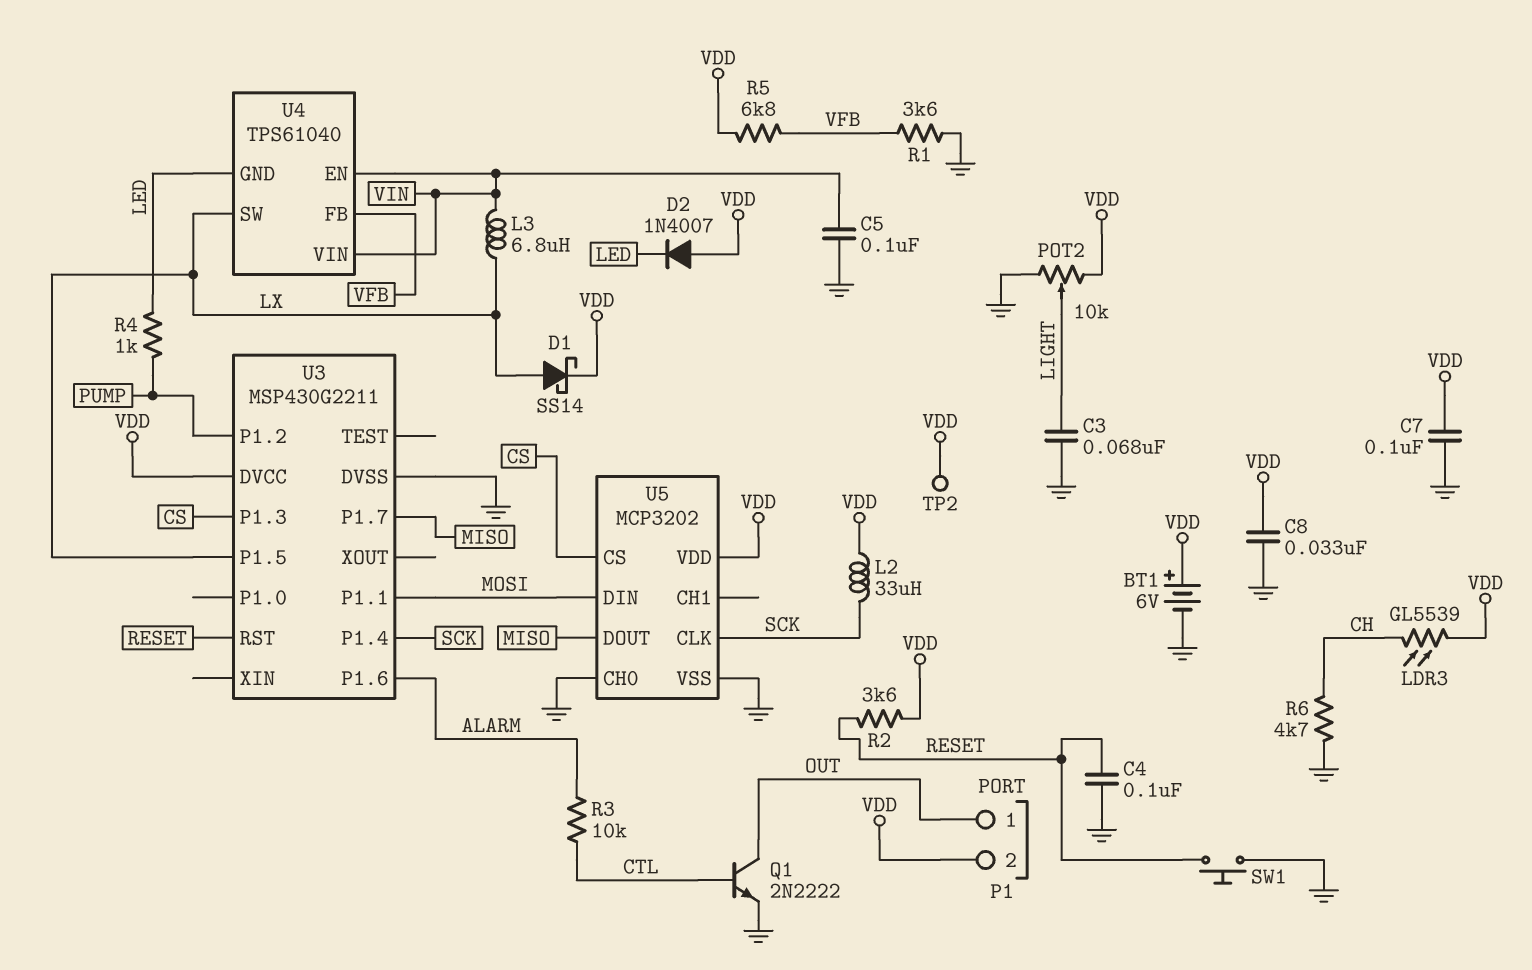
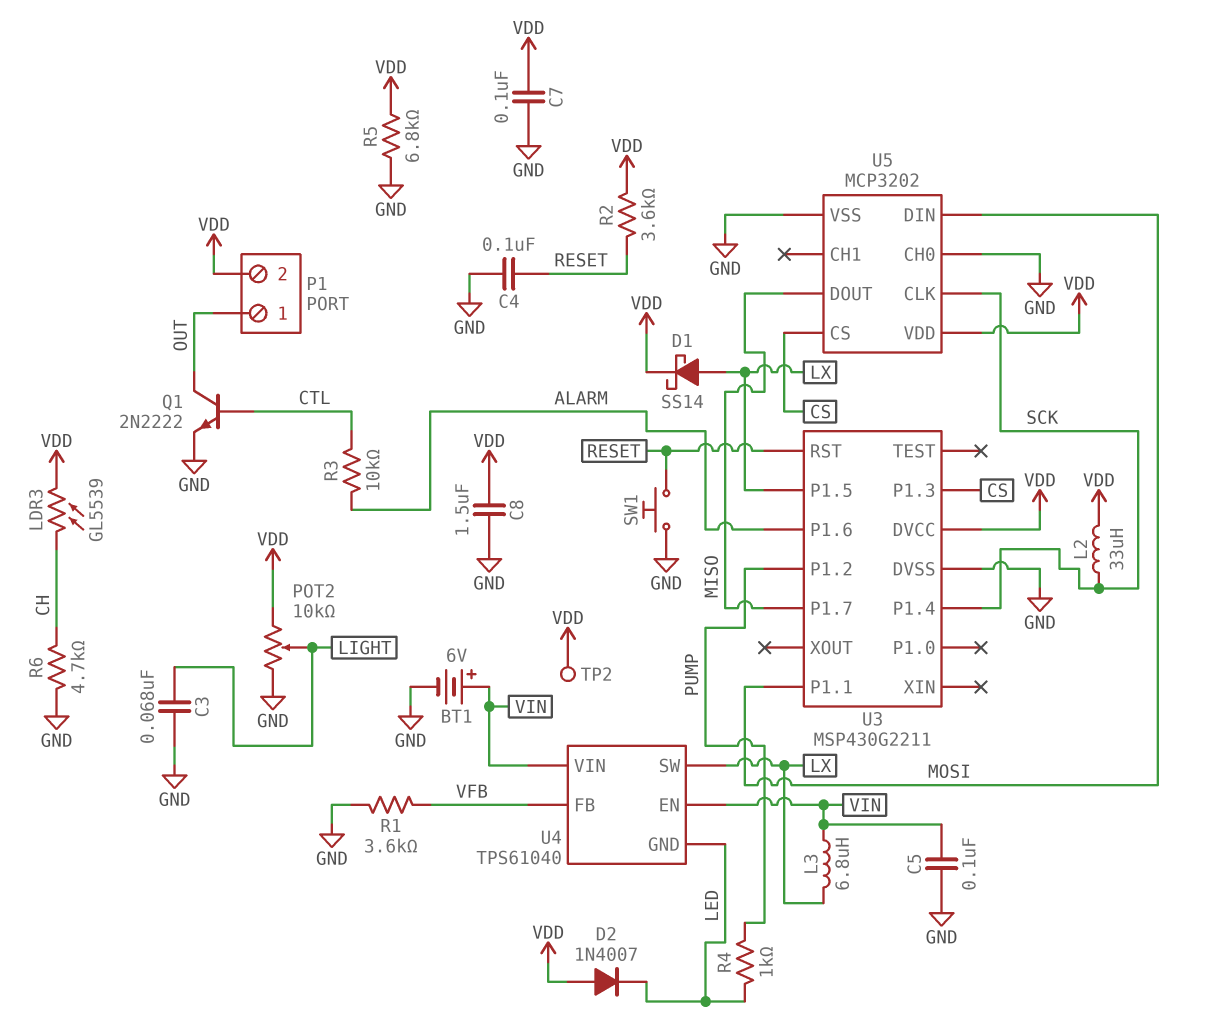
BT1: 6V (plus VDD, minus GND) -> 6V (plus VIN, minus GND)
C8: 33nF (GND, VDD) -> 1.5uF (GND, VDD)
R5: 6.8k (VDD, VFB) -> 6.8k (GND, VDD)

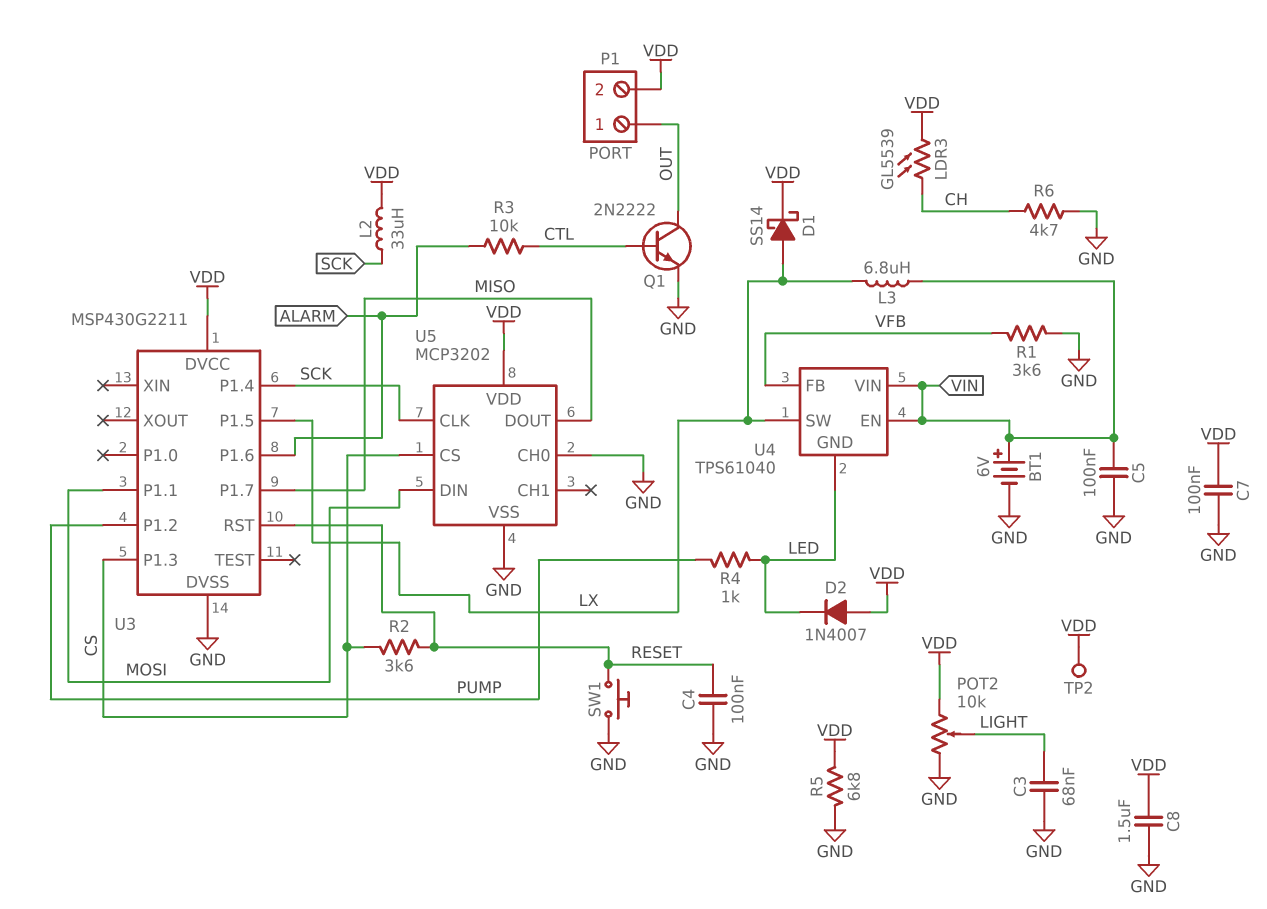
R2: 3.6k (RESET, VDD) -> 3.6k (CS, RESET)

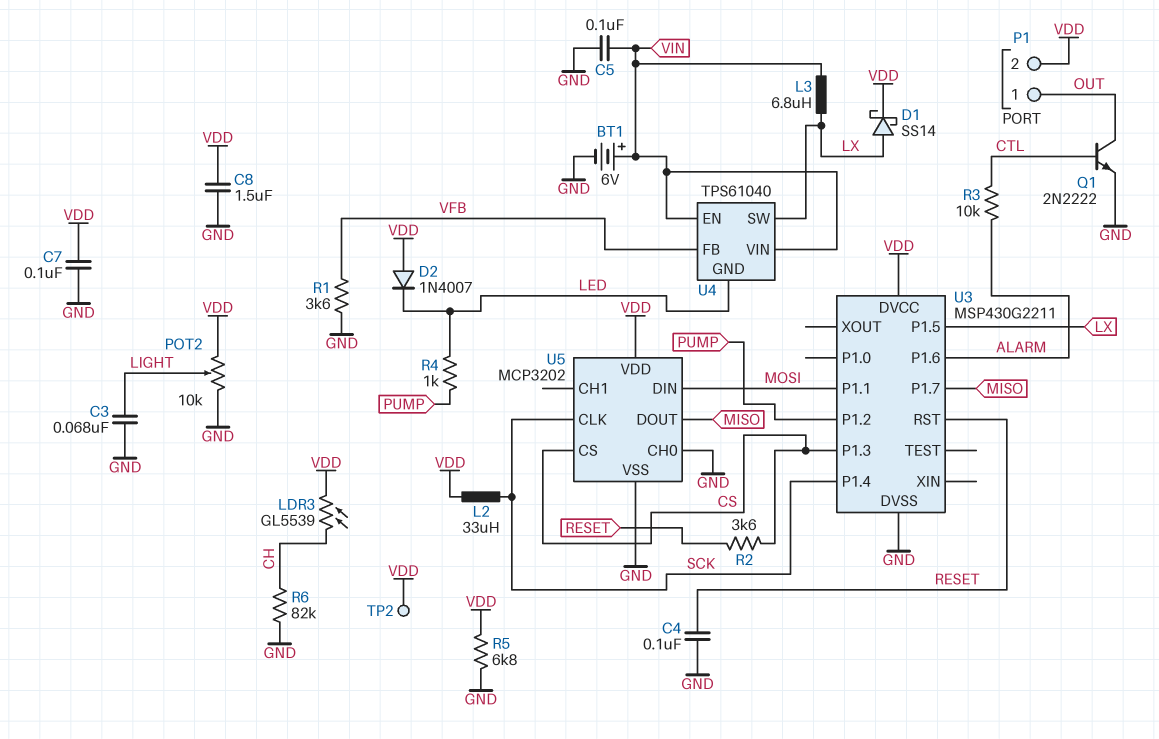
R6: 4.7k (CH, GND) -> 82k (CH, GND)
SW1: button (GND, RESET) -> none

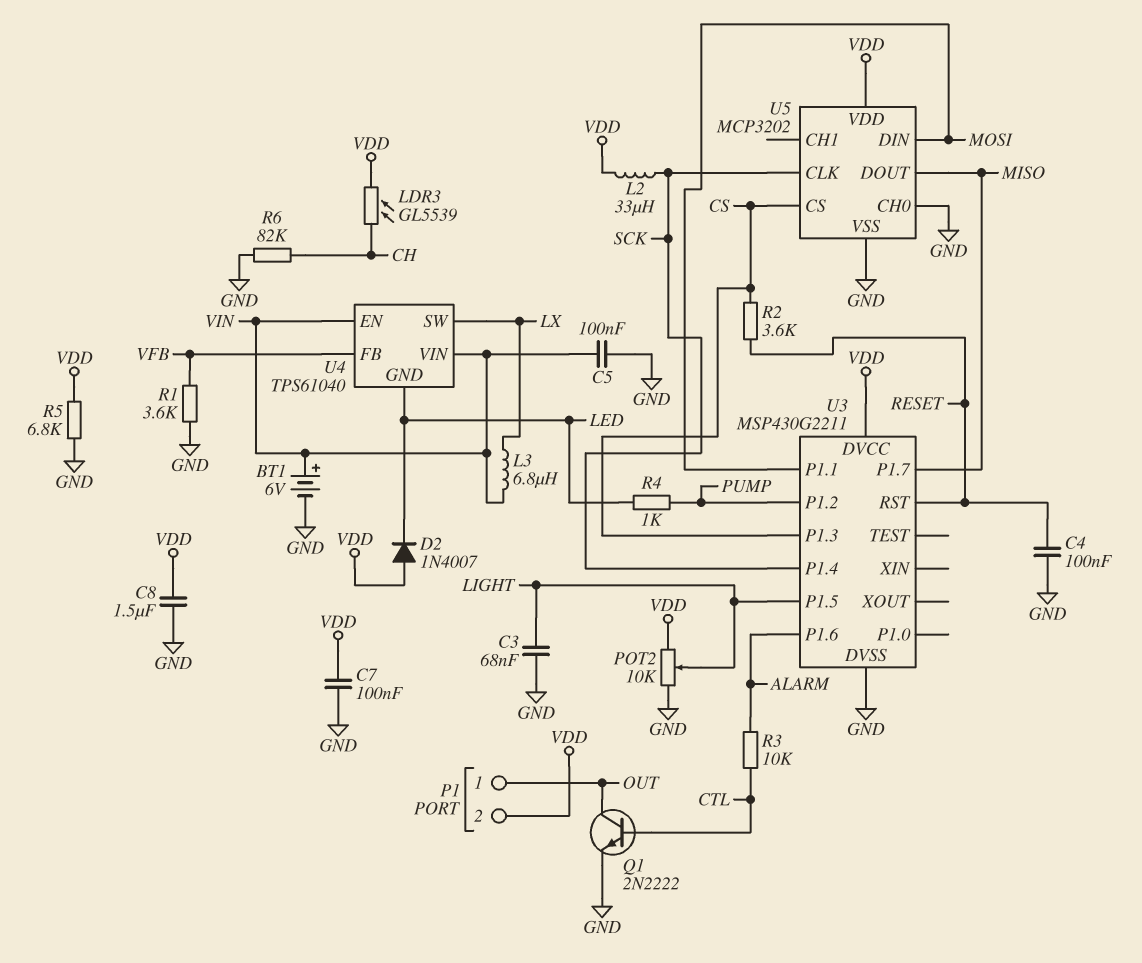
D1: schottky SS14 (A LX, K VDD) -> none
TP2: test point (VDD) -> none
U3 pin P1.5: LX -> LIGHT

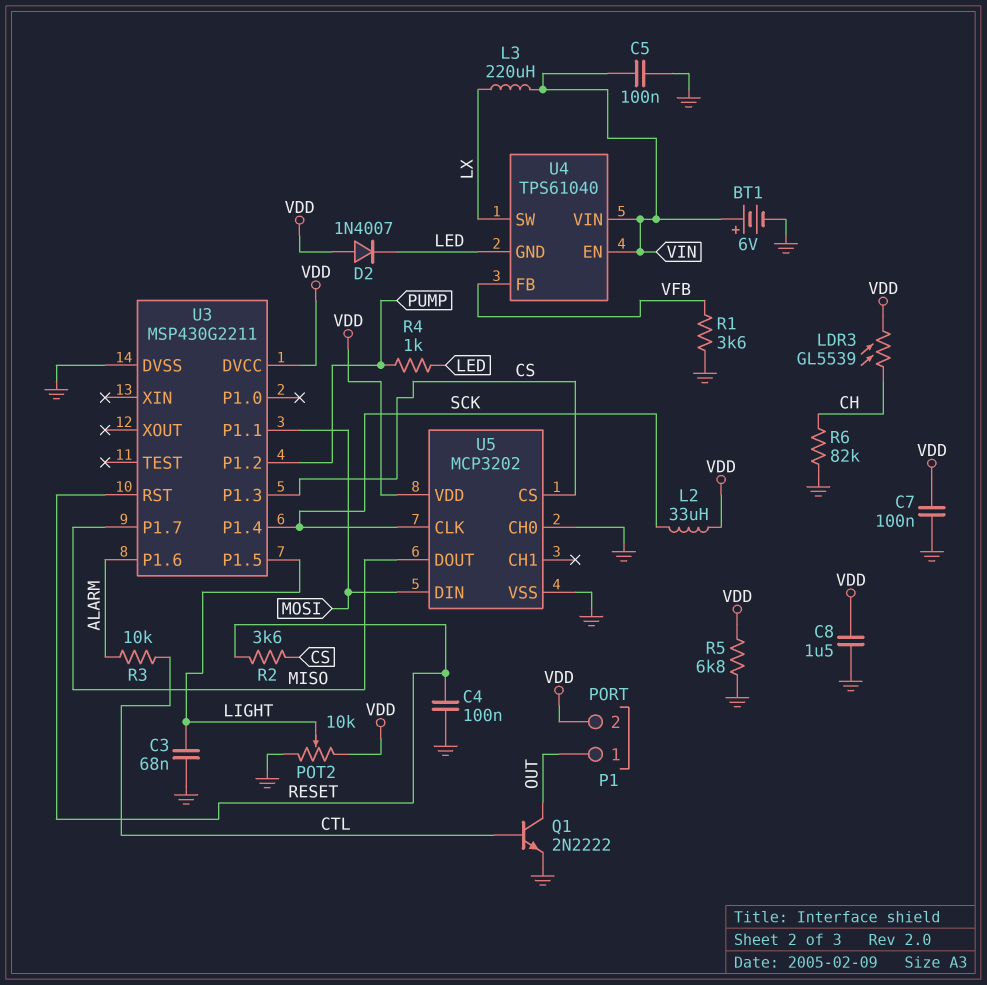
L3: 6.8uH (LX, VIN) -> 220uH (LX, VIN)

